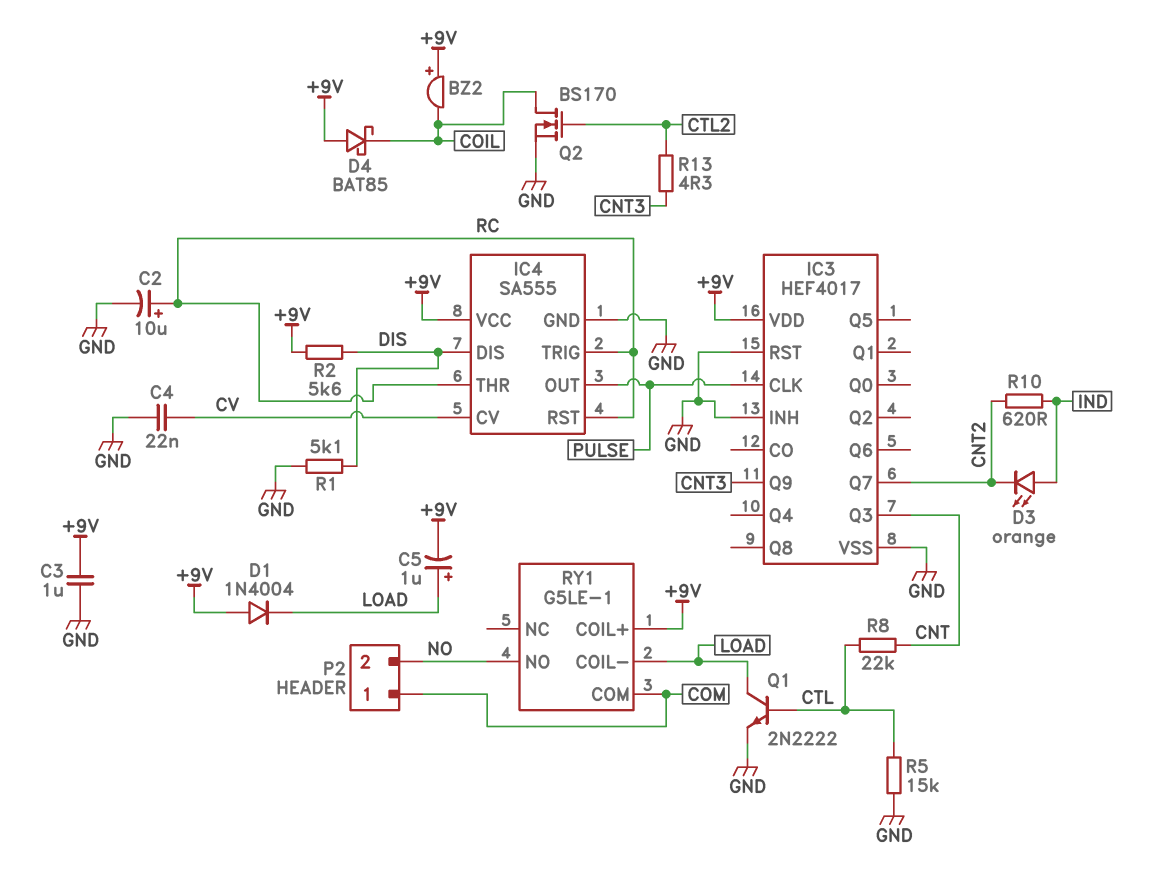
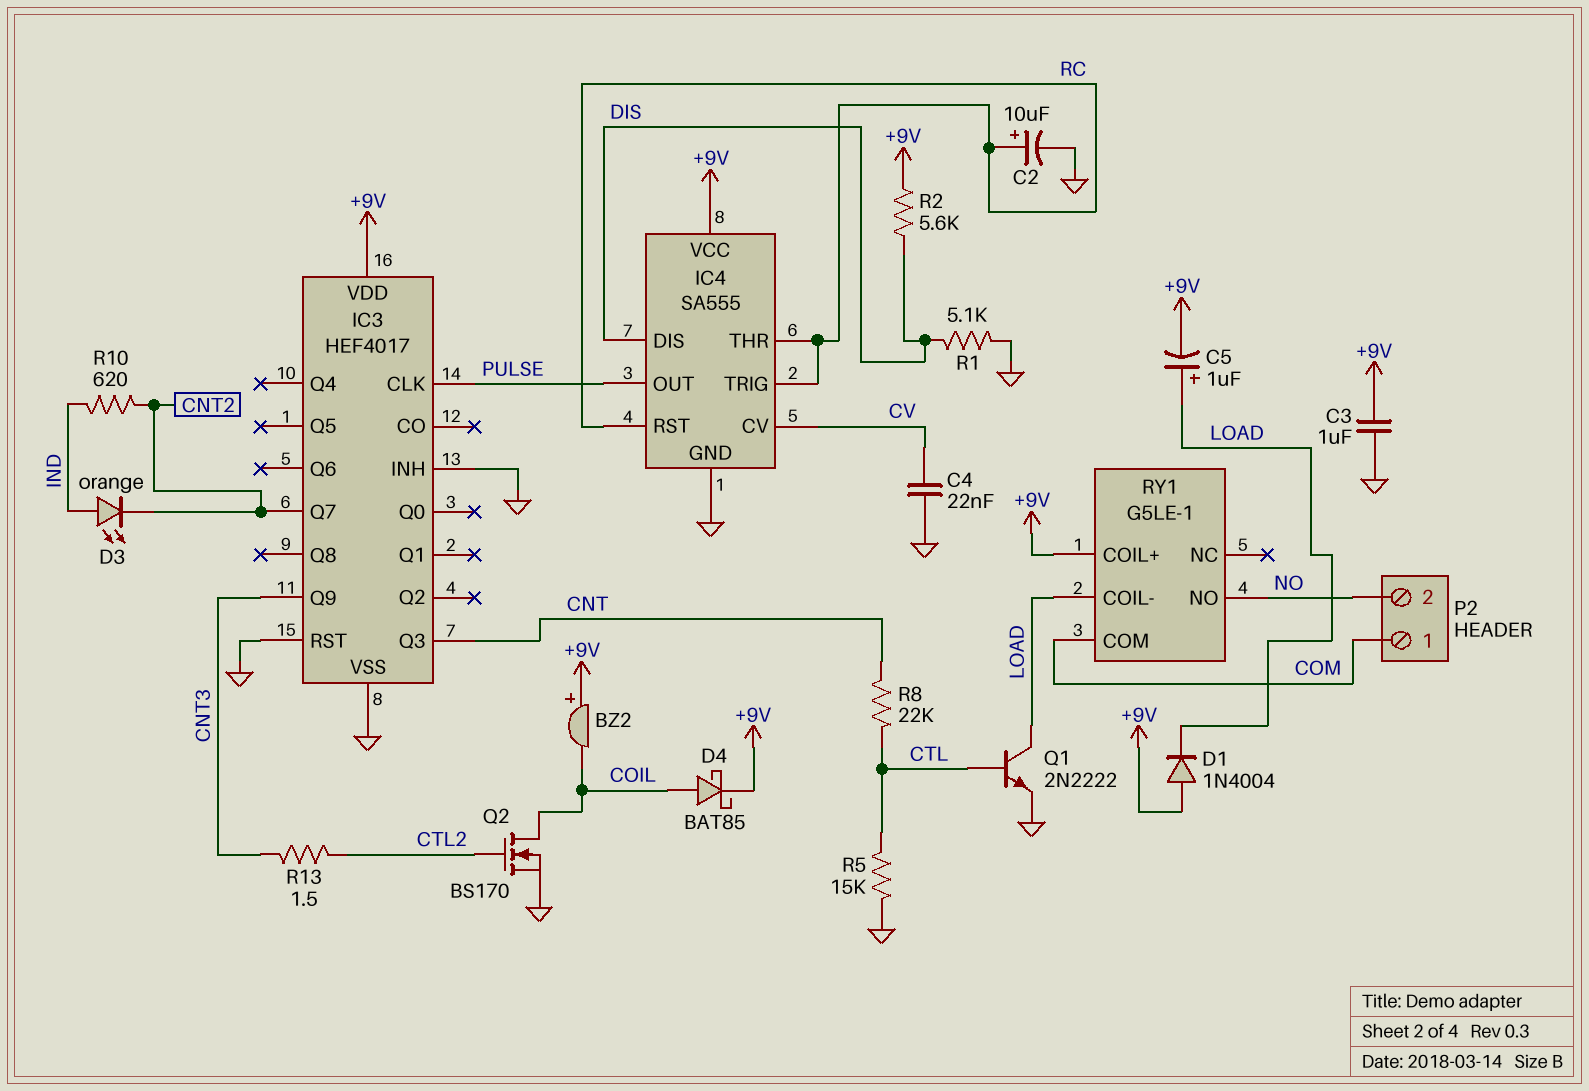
D4: schottky BAT85 (A +9V, K COIL) -> schottky BAT85 (A COIL, K +9V)
R13: 4.3 (CNT3, CTL2) -> 1.5 (CNT3, CTL2)

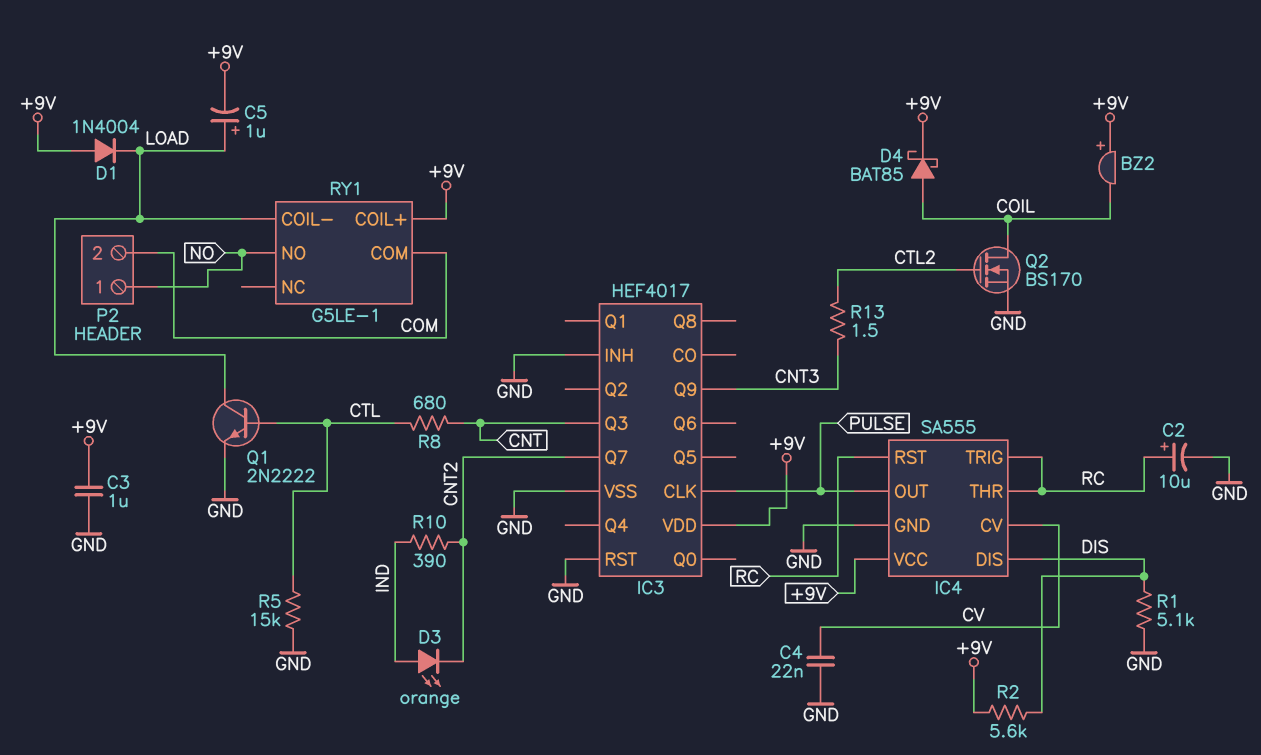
P2 pin 1: COM -> NO
P2 pin 2: NO -> COM
R8: 22k (CNT, CTL) -> 680 (CNT, CTL)
R10: 620 (CNT2, IND) -> 390 (CNT2, IND)

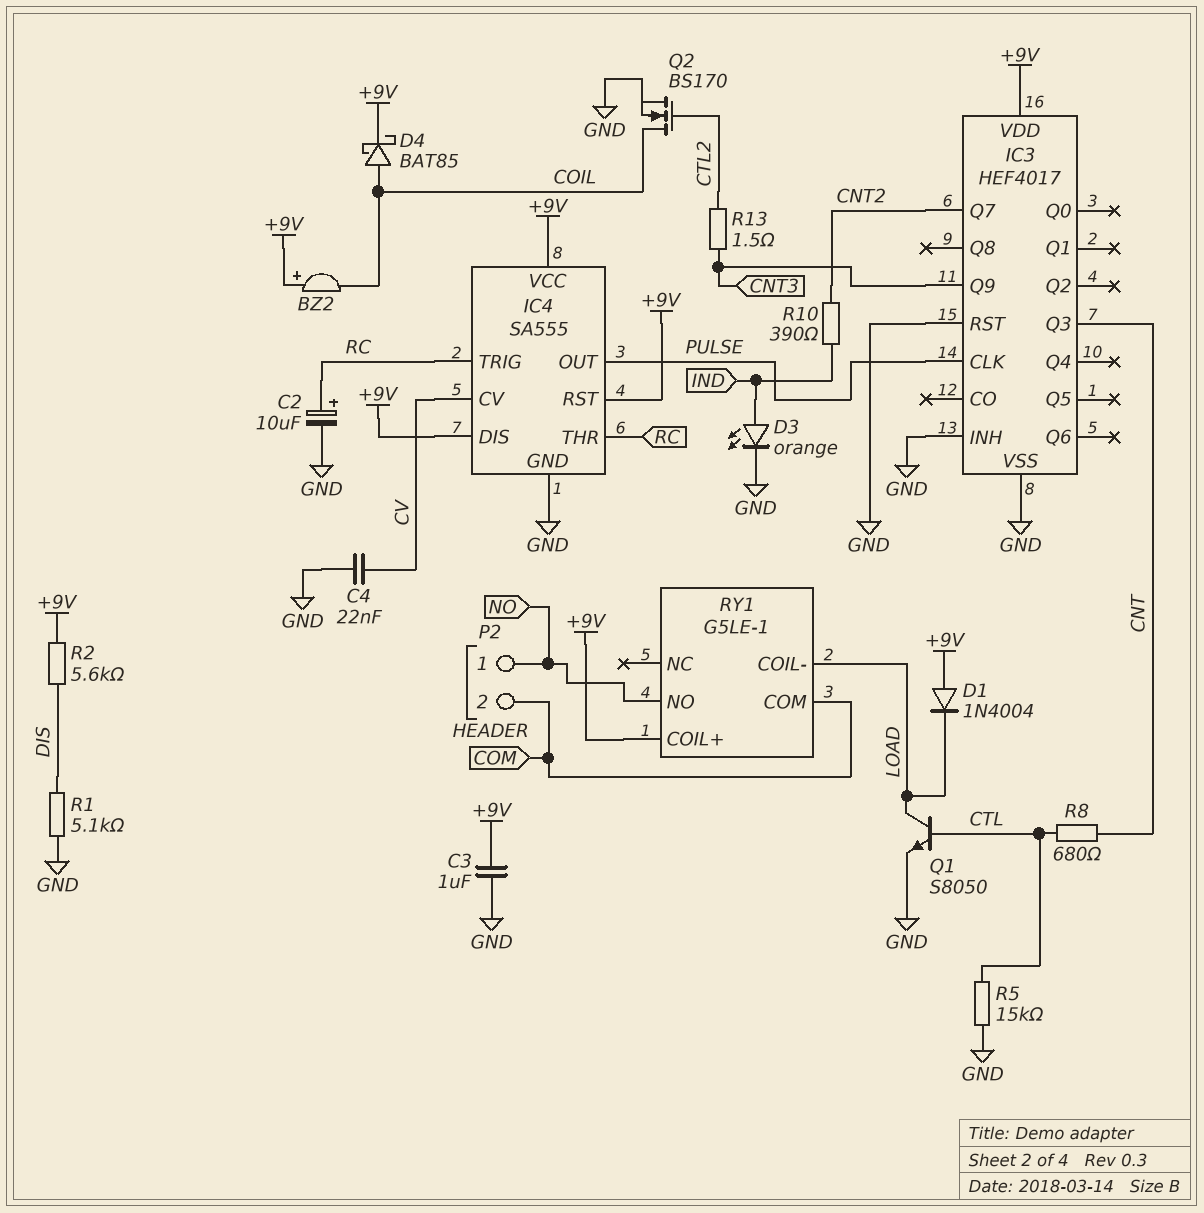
C5: 1uF (plus LOAD, minus +9V) -> none
D3: LED orange (A IND, K CNT2) -> LED orange (A IND, K GND)
IC4 pin DIS: DIS -> +9V
IC4 pin RST: RC -> +9V
Q1: NPN 2N2222 (B CTL, C LOAD, E GND) -> NPN S8050 (B CTL, C LOAD, E GND)

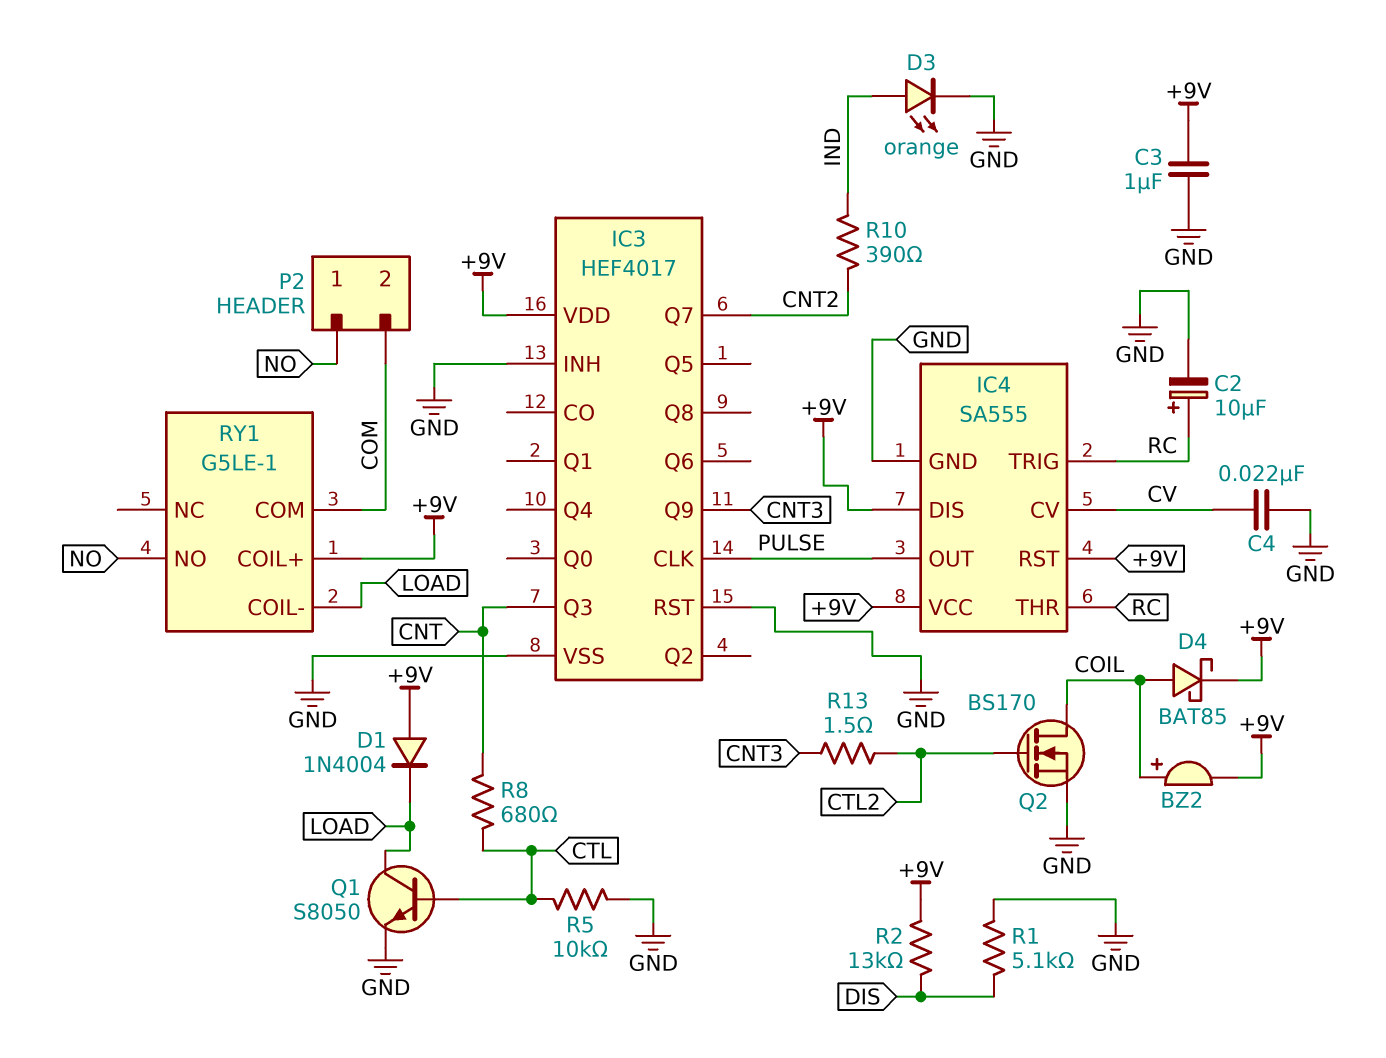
BZ2: buzzer (plus +9V, minus COIL) -> buzzer (plus COIL, minus +9V)
R2: 5.6k (+9V, DIS) -> 13k (+9V, DIS)
R5: 15k (CTL, GND) -> 10k (CTL, GND)

